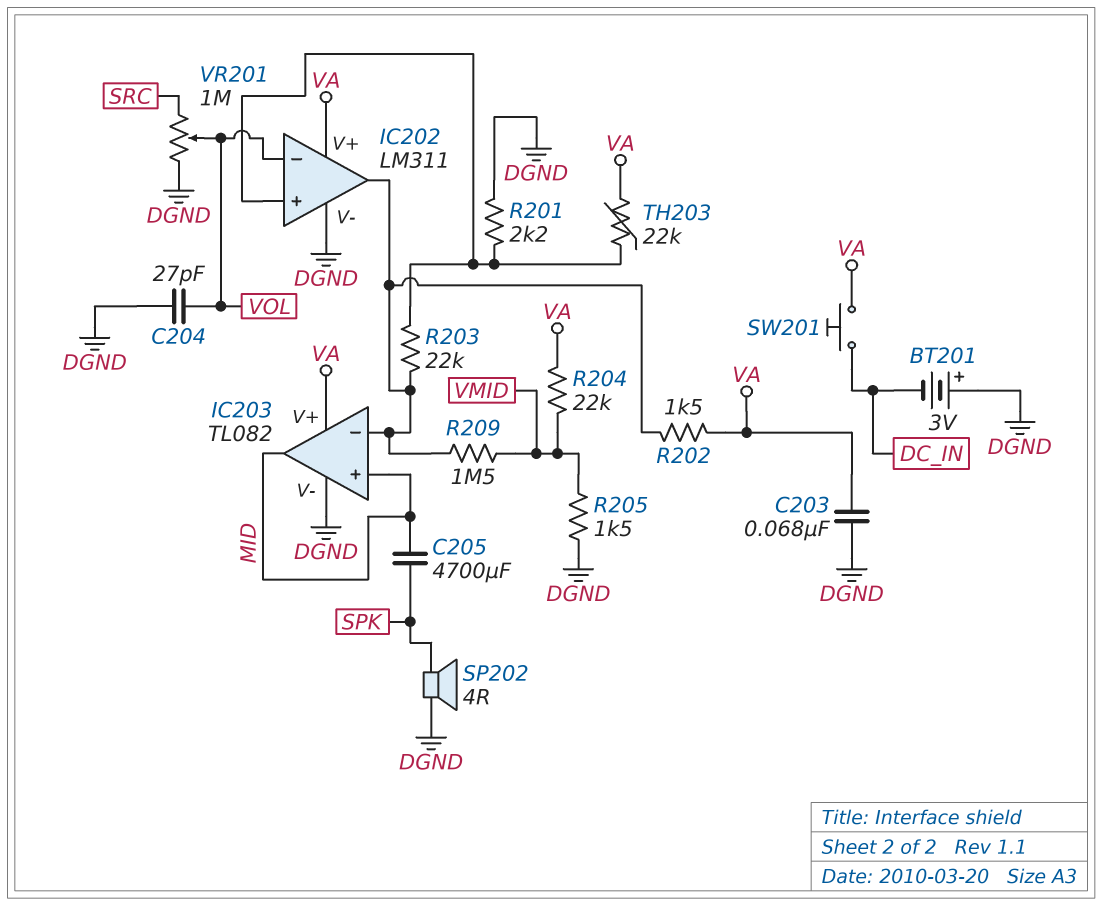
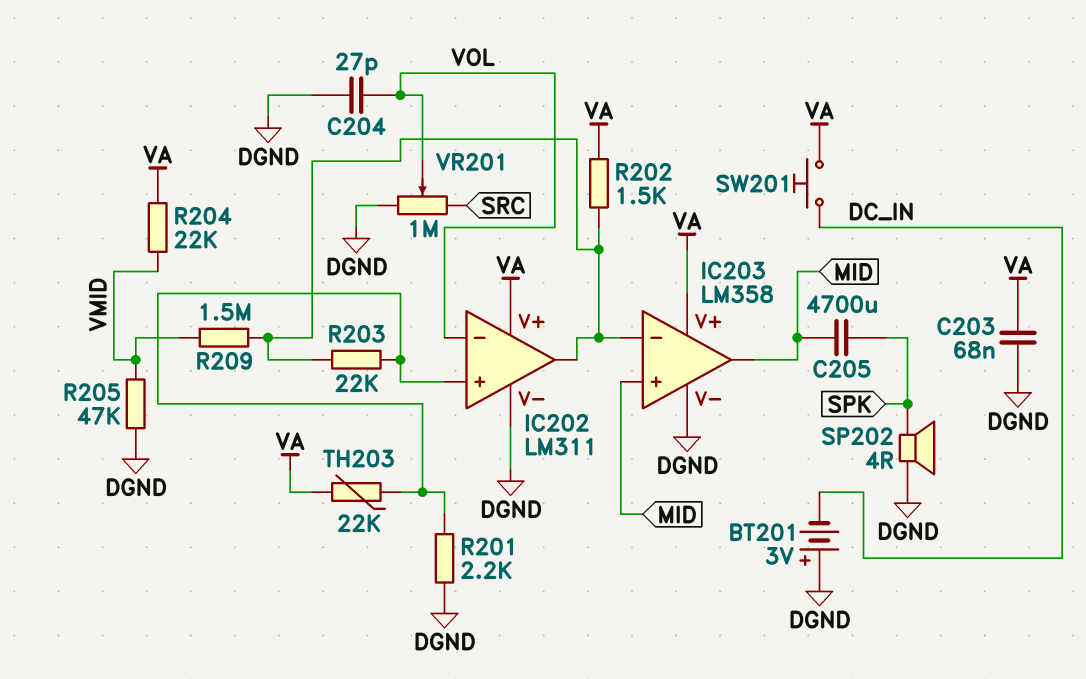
IC203: TL082 -> LM358
R205: 1.5k (DGND, VMID) -> 47k (DGND, VMID)

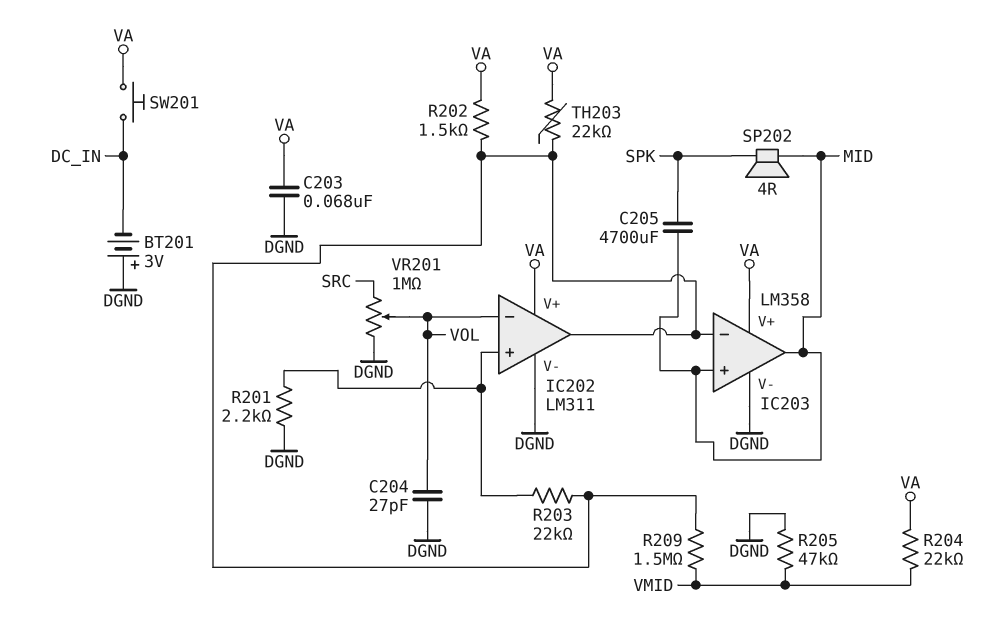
SP202: speaker 4R (DGND, SPK) -> speaker 4R (MID, SPK)
TH203: 22k (IC202/in+, VA) -> 22k (IC202/out, VA)

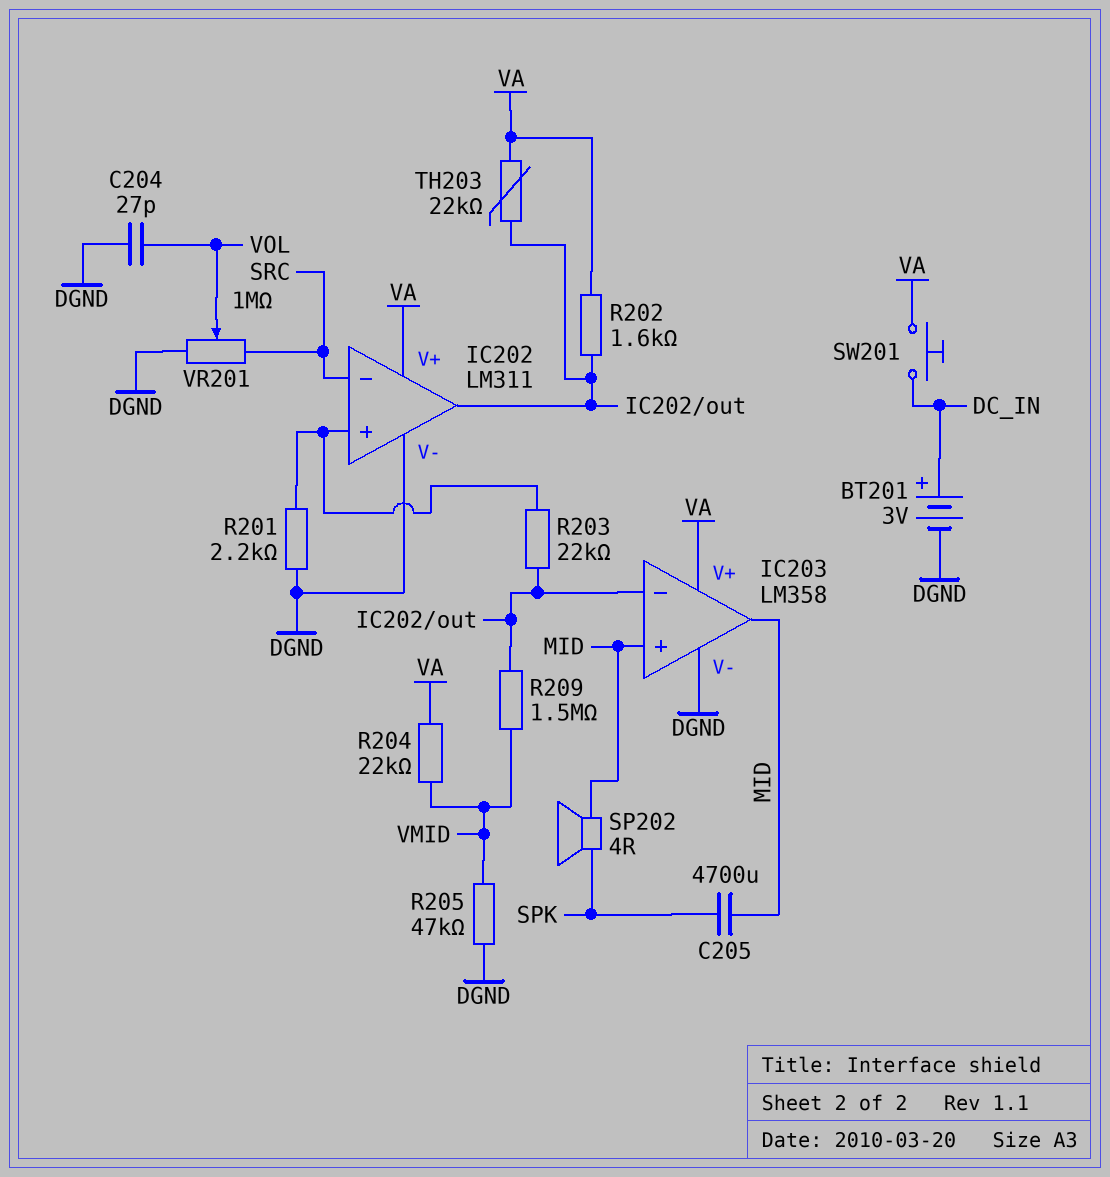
BT201: 3V (plus DGND, minus DC_IN) -> 3V (plus DC_IN, minus DGND)
C203: 68nF (DGND, VA) -> none
IC202 pin in-: VOL -> SRC
R202: 1.5k (IC202/out, VA) -> 1.6k (IC202/out, VA)

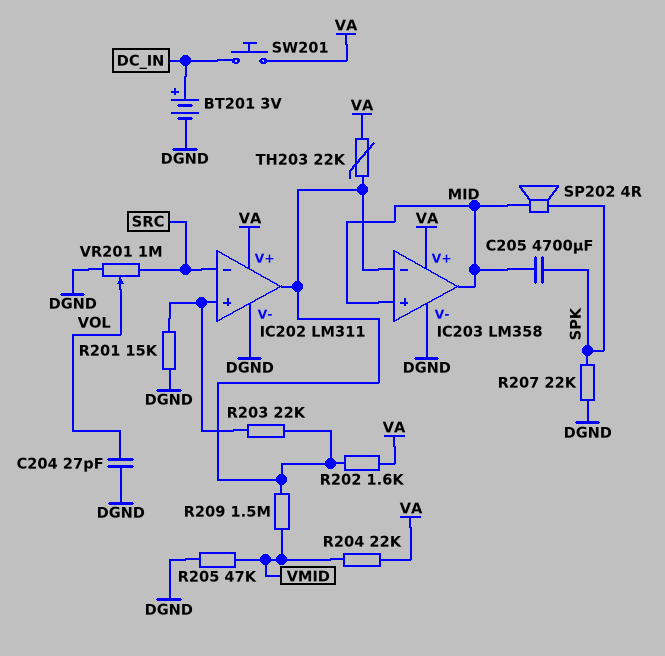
R201: 2.2k (DGND, IC202/in+) -> 15k (DGND, IC202/in+)
R207: none -> 22k (DGND, SPK)

